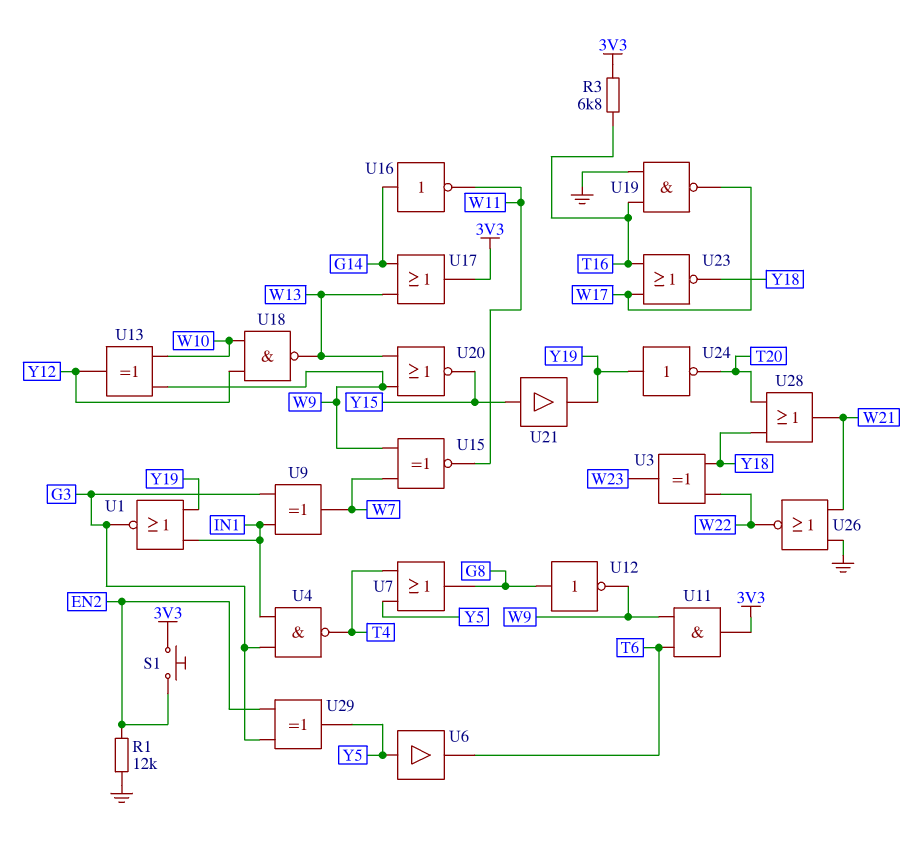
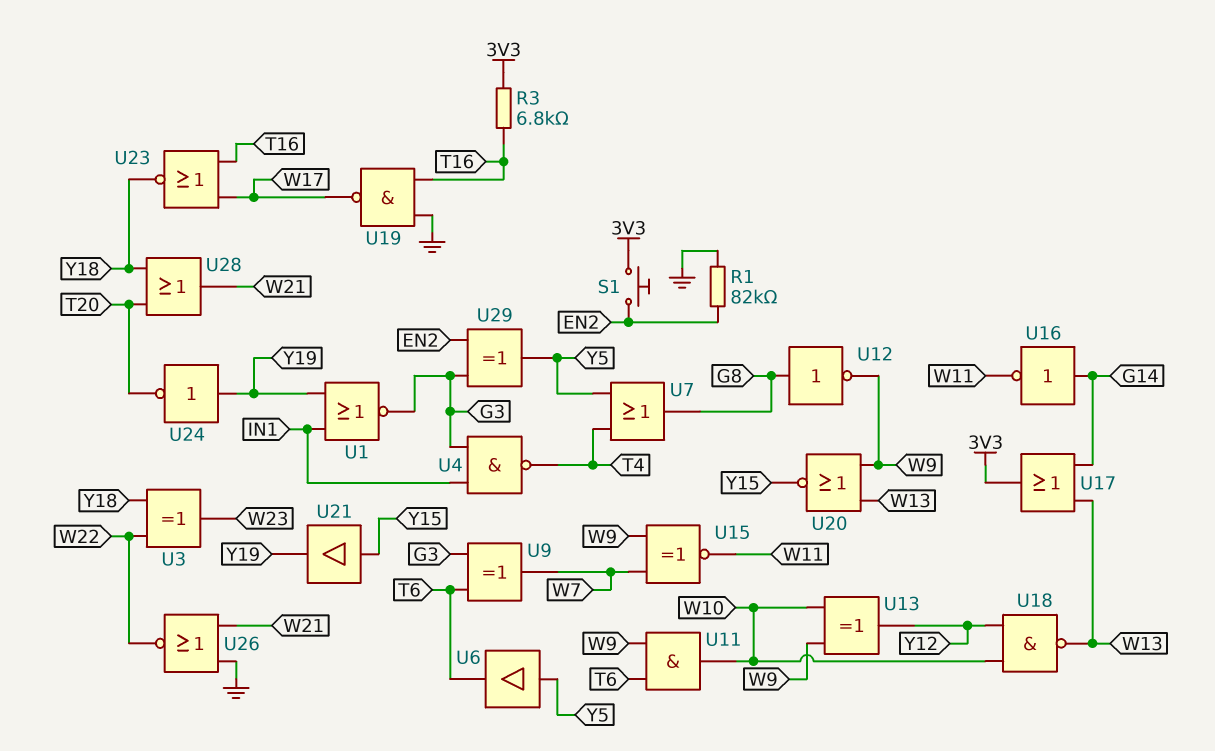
R1: 12k (EN2, GND) -> 82k (EN2, GND)
U9: XOR (in G3, in IN1, out W7) -> XOR (in G3, in T6, out W7)
U11: AND (in T6, in W9, out 3V3) -> AND (in T6, in W9, out W10)

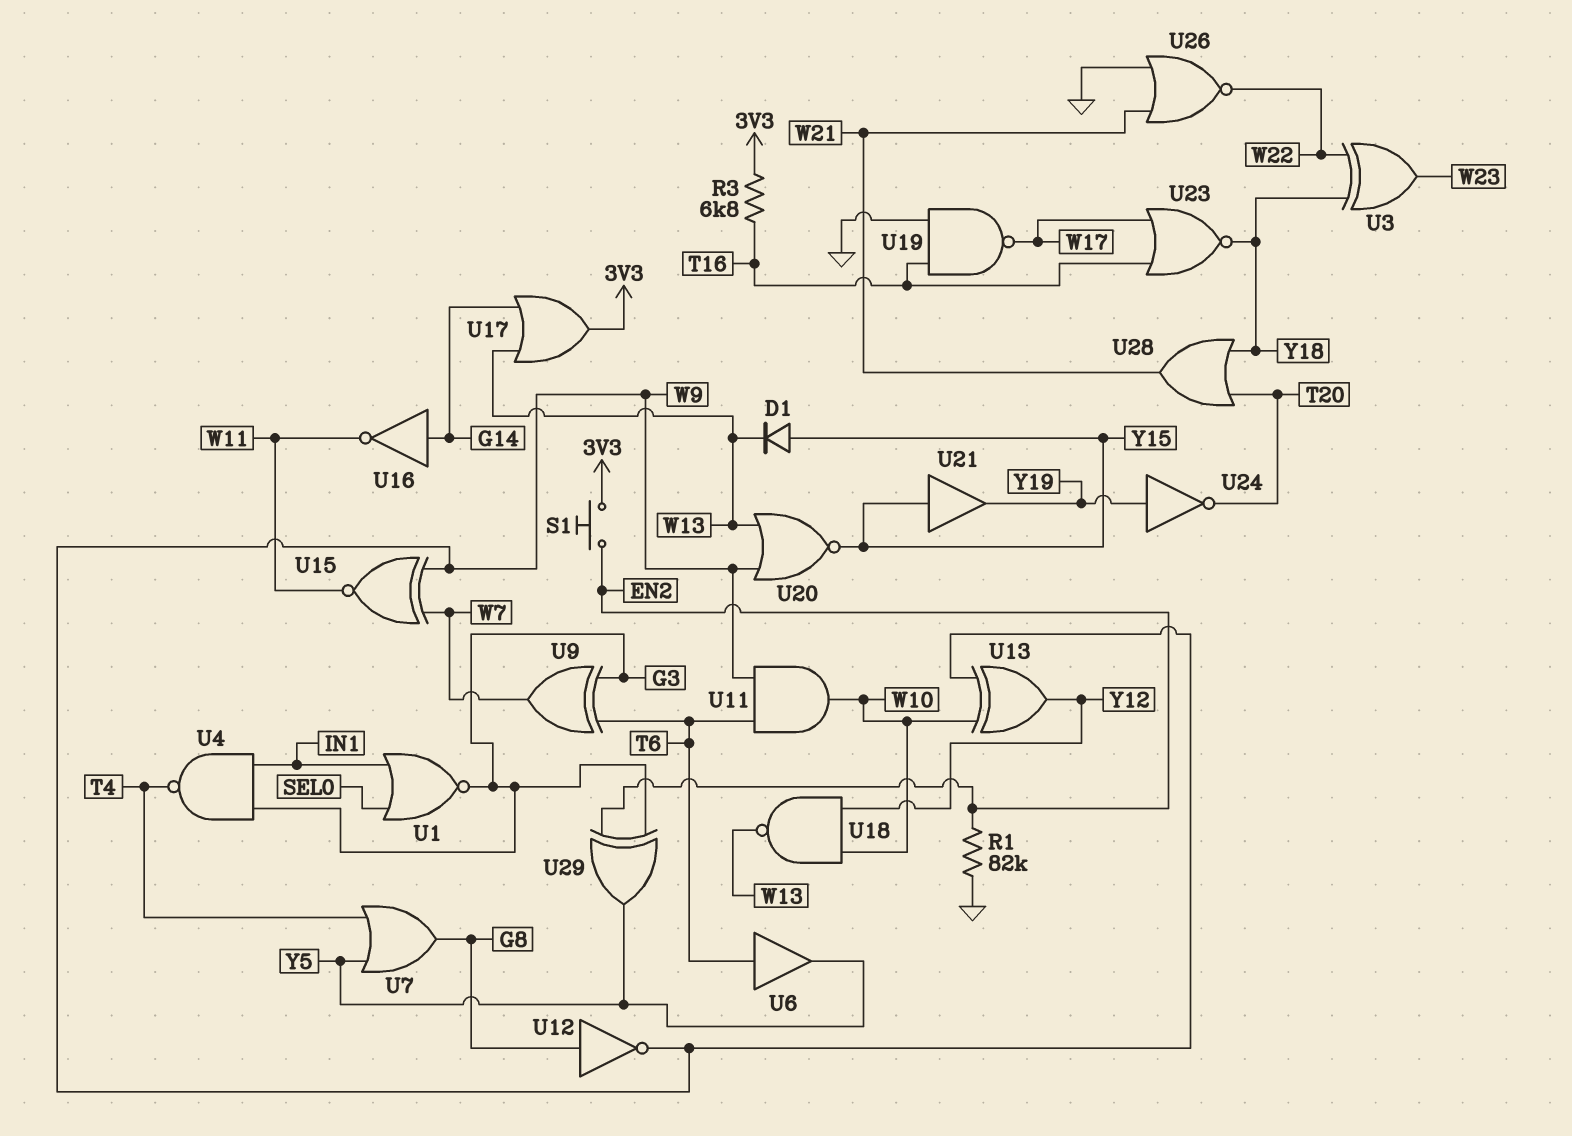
D1: none -> diode (A Y15, K W13)
U1: NOR (in IN1, in Y19, out G3) -> NOR (in IN1, in SEL0, out G3)
U6: buffer (in Y5, out T6) -> buffer (in T6, out Y5)

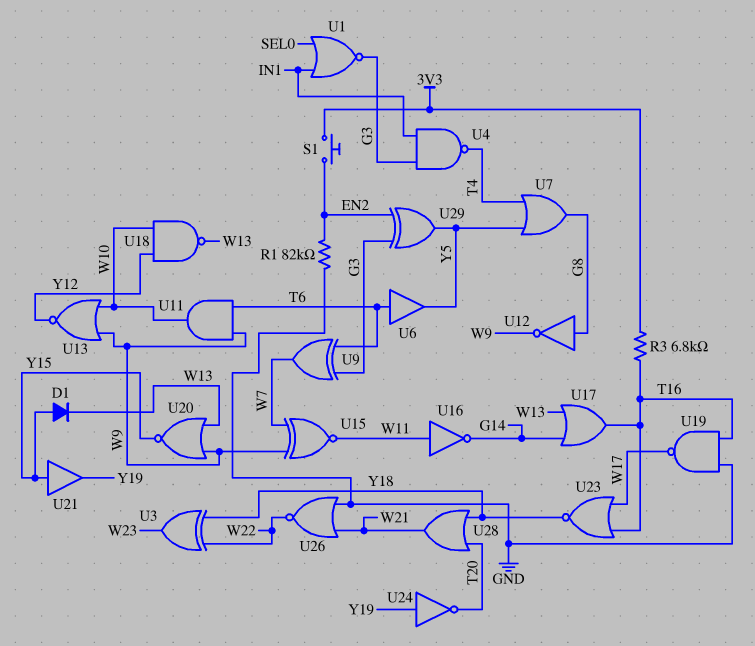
U13: XOR (in W9, in W10, out Y12) -> NOR (in W9, in W10, out Y12)
U16: NOT (in G14, out W11) -> NOT (in W11, out G14)
U17: OR (in G14, in W13, out 3V3) -> OR (in G14, in W13, out T16)

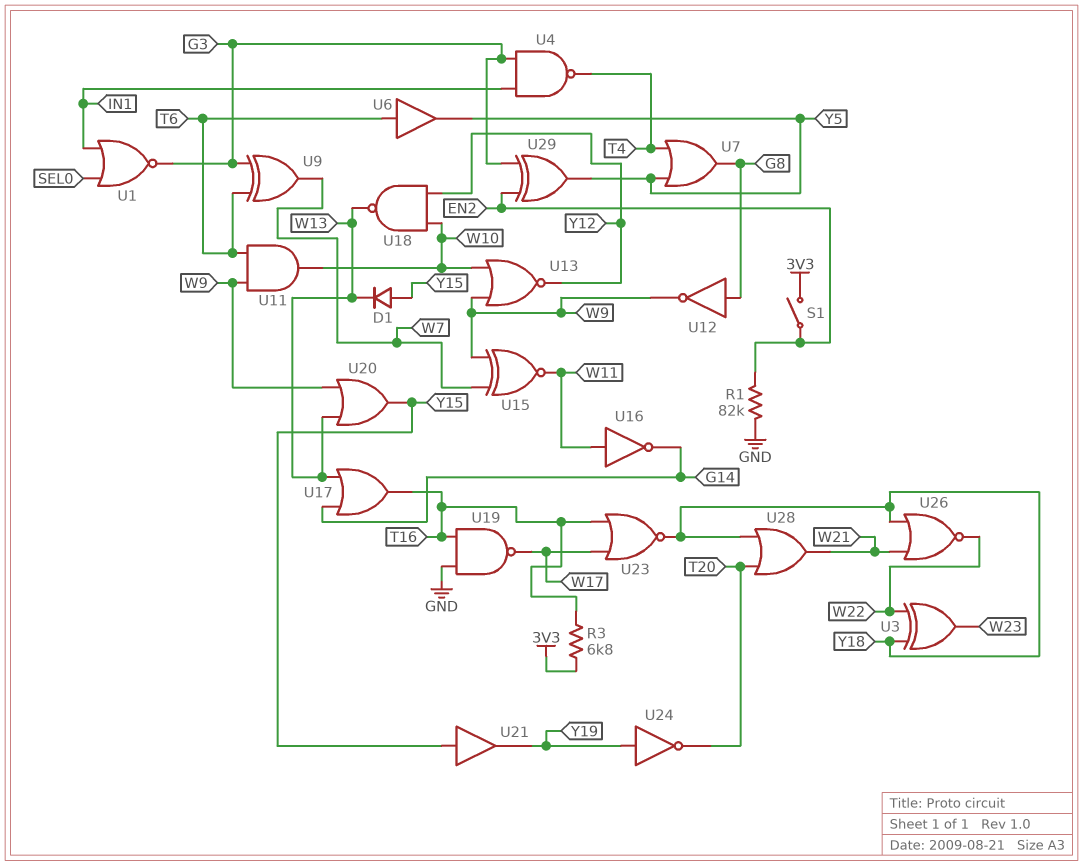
S1: button (3V3, EN2) -> switch (3V3, EN2)
U20: NOR (in W9, in W13, out Y15) -> OR (in W9, in W13, out Y15)
U26: NOR (in GND, in W21, out W22) -> NOR (in W21, in Y18, out W22)

